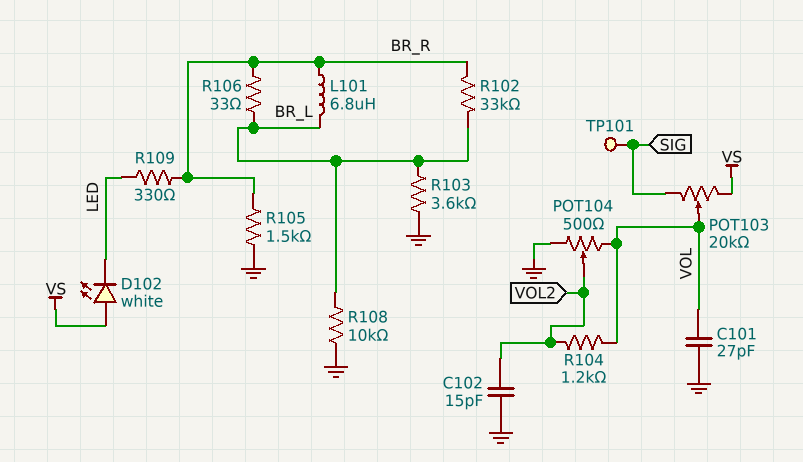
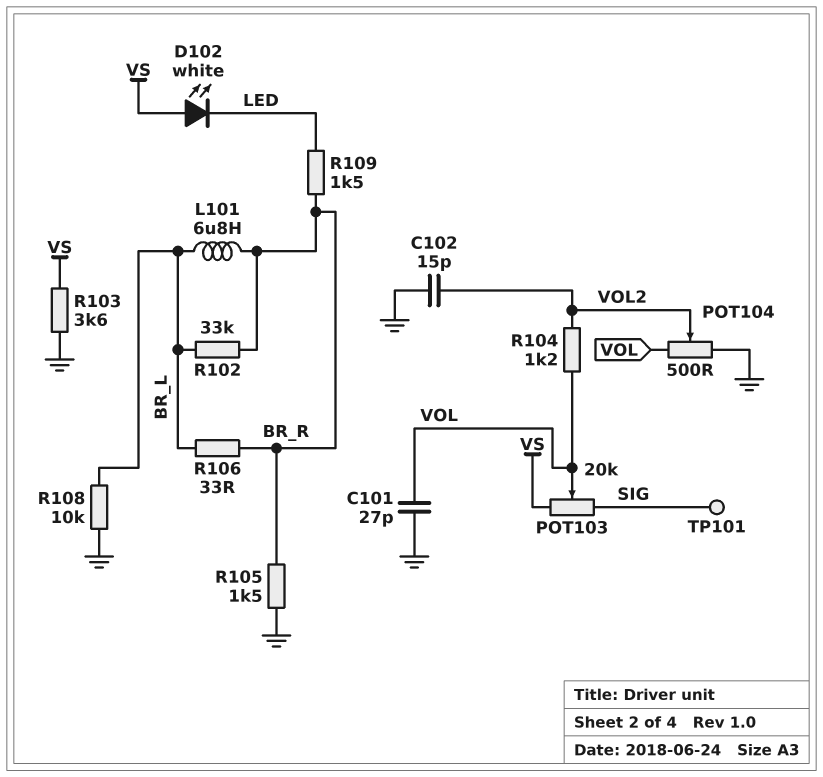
R103: 3.6k (BR_L, GND) -> 3.6k (GND, VS)
R109: 330 (BR_R, LED) -> 1.5k (BR_R, LED)

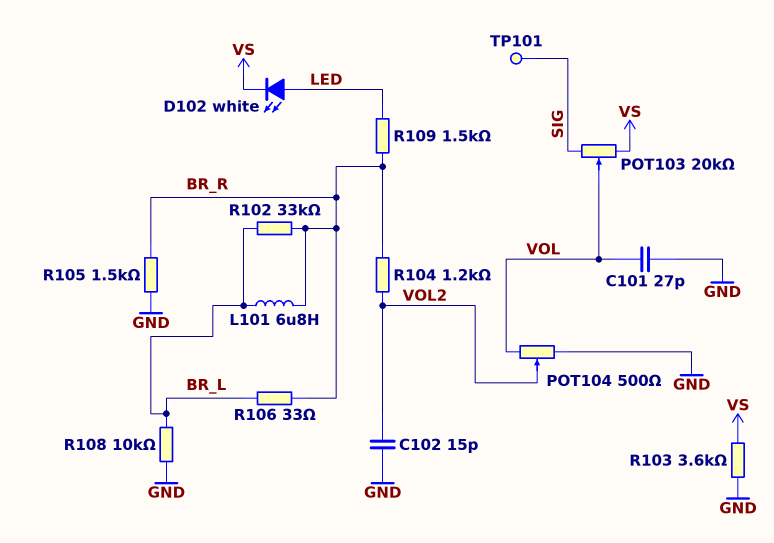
D102: LED white (A VS, K LED) -> LED white (A LED, K VS)
R104: 1.2k (VOL, VOL2) -> 1.2k (BR_R, VOL2)

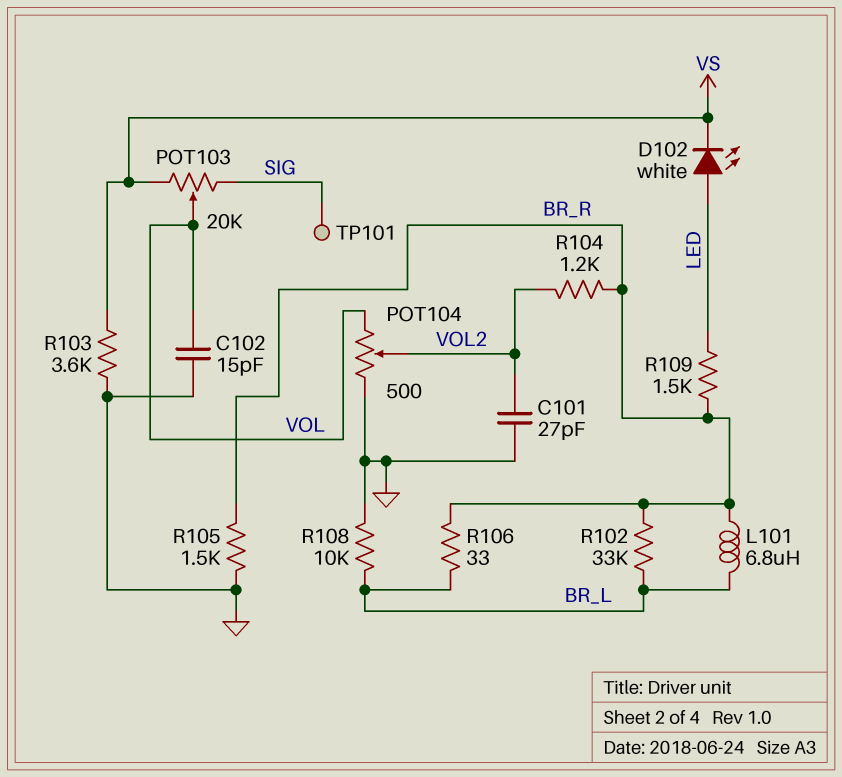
C101: 27pF (GND, VOL) -> 27pF (GND, VOL2)
C102: 15pF (GND, VOL2) -> 15pF (GND, VOL)

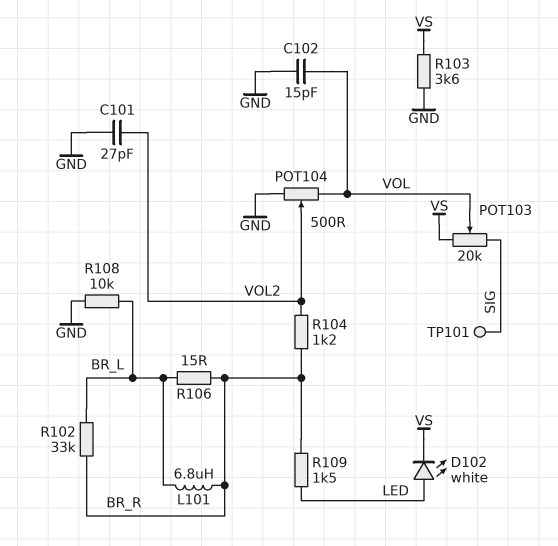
R105: 1.5k (BR_R, GND) -> none
R106: 33 (BR_L, BR_R) -> 15 (BR_L, BR_R)

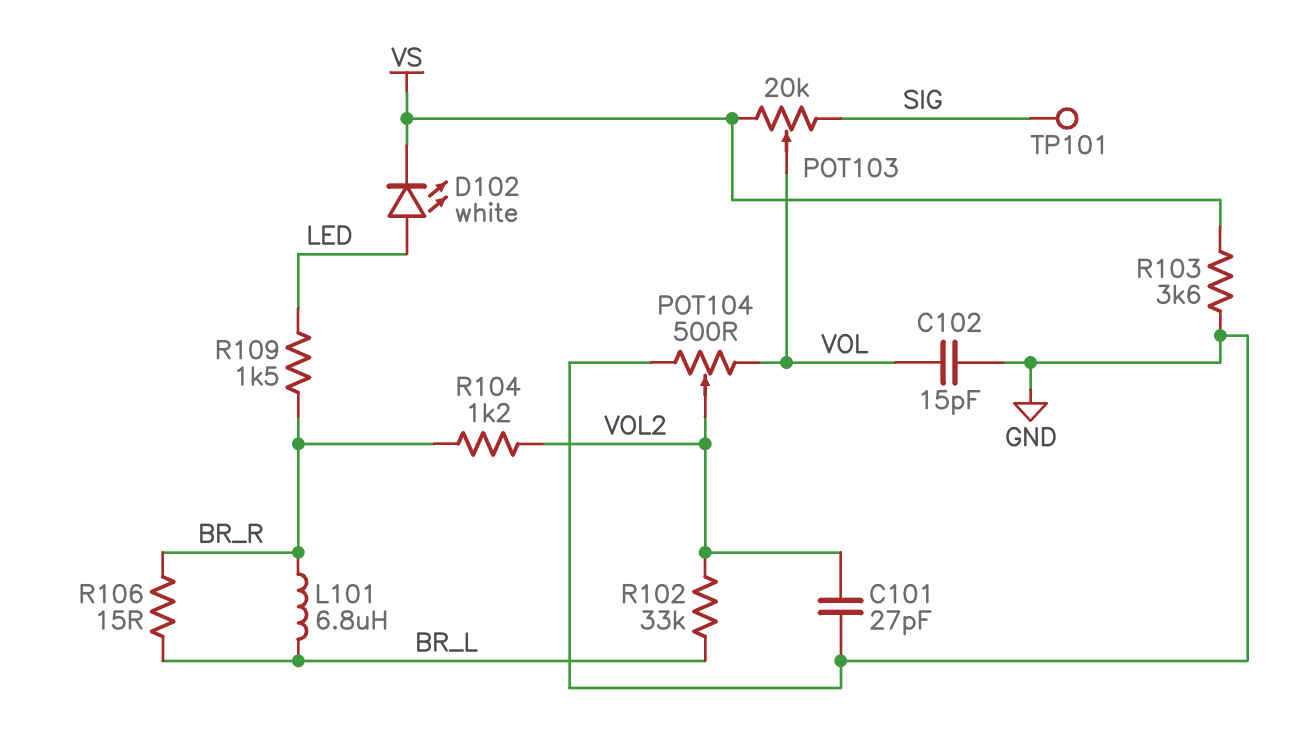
R102: 33k (BR_L, BR_R) -> 33k (BR_L, VOL2)
R108: 10k (BR_L, GND) -> none

